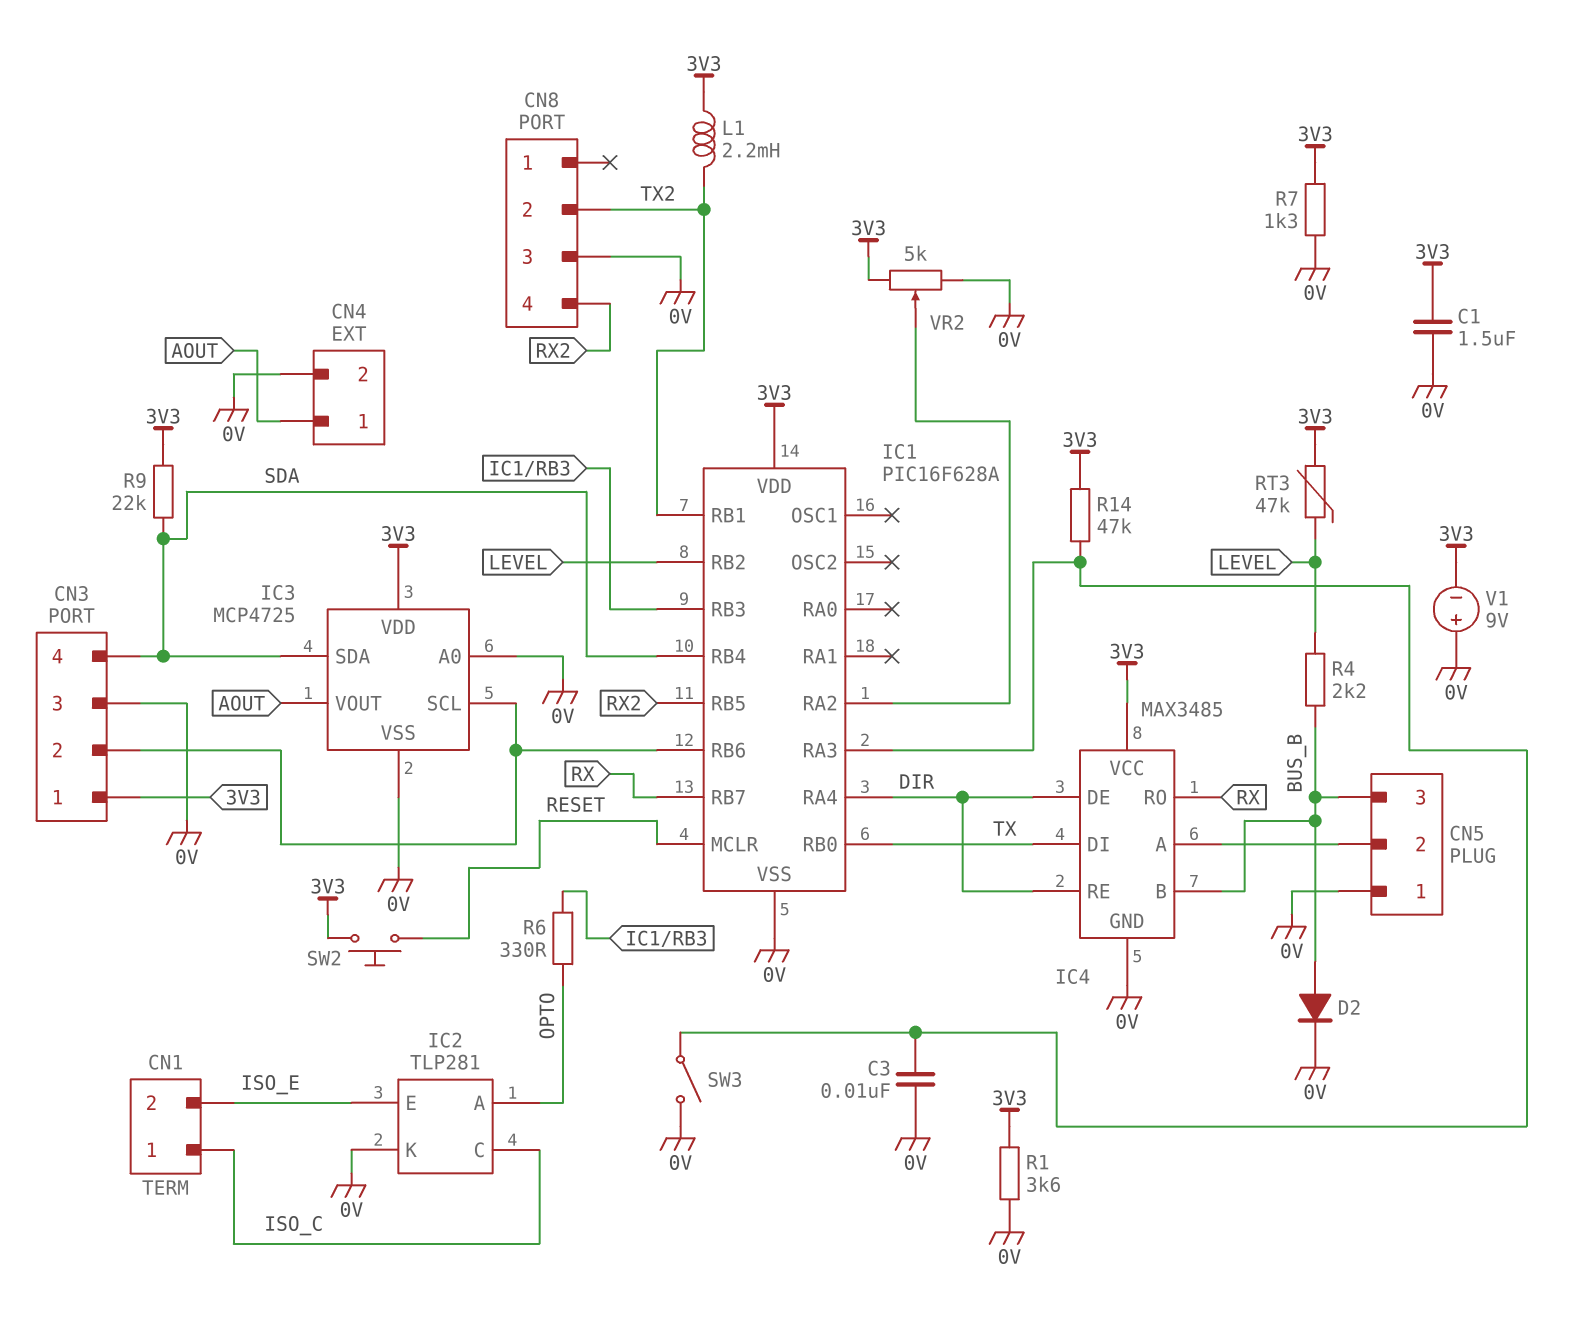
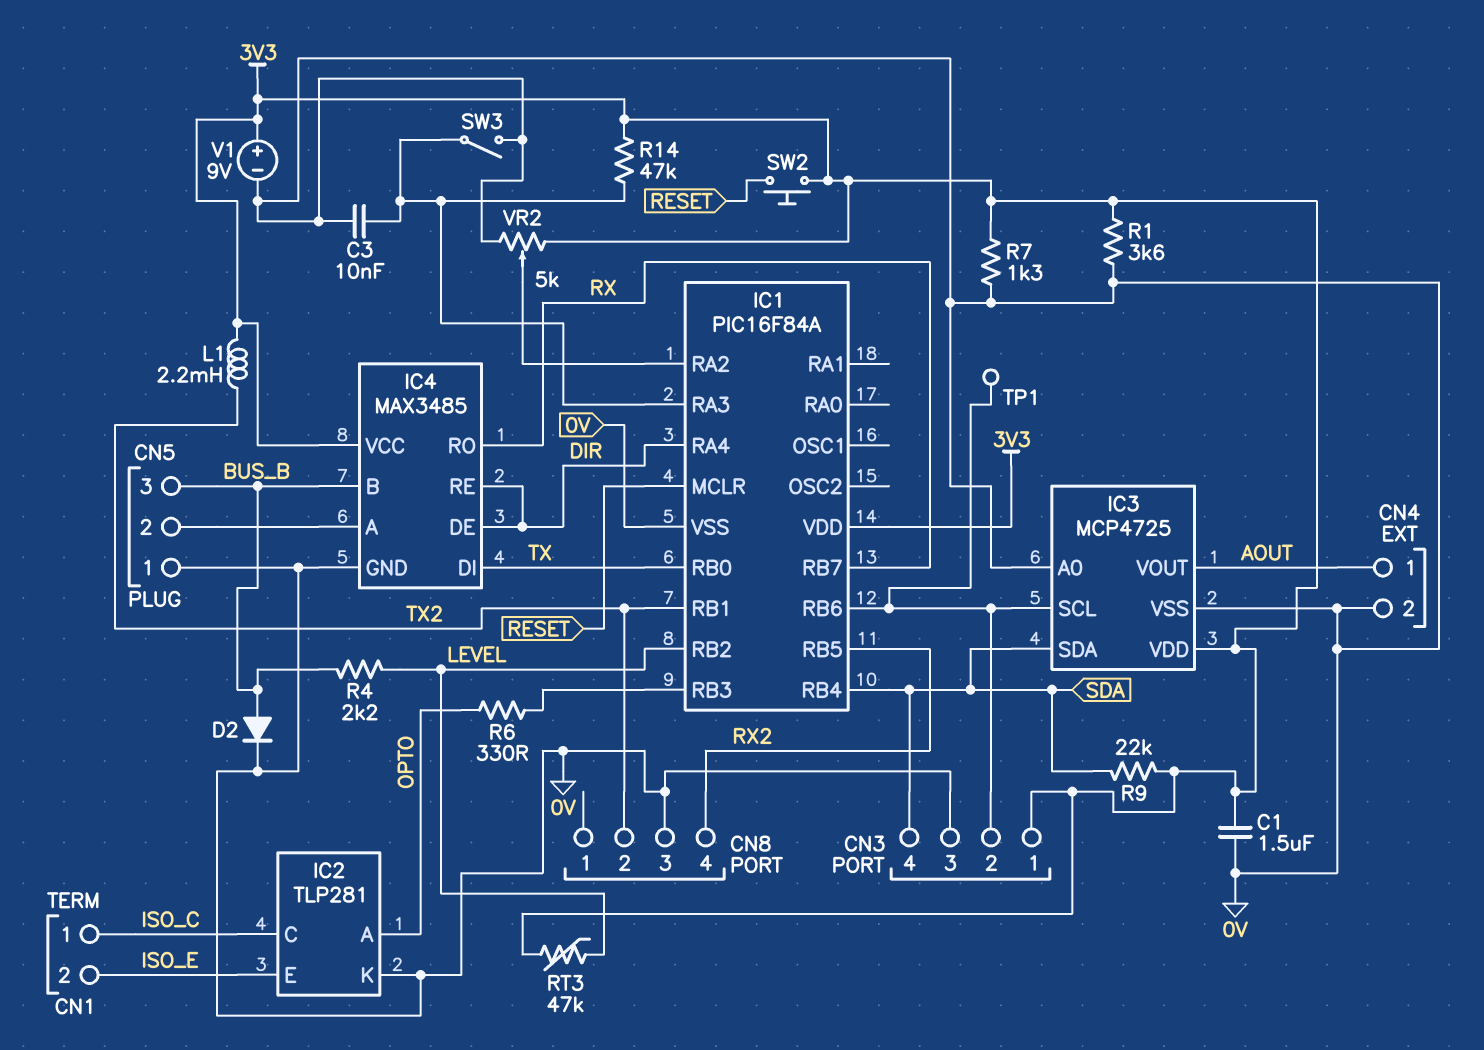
IC1: PIC16F628A -> PIC16F84A
TP1: none -> test point (CN3/2)
V1: 9V (plus 0V, minus 3V3) -> 9V (plus 3V3, minus 0V)

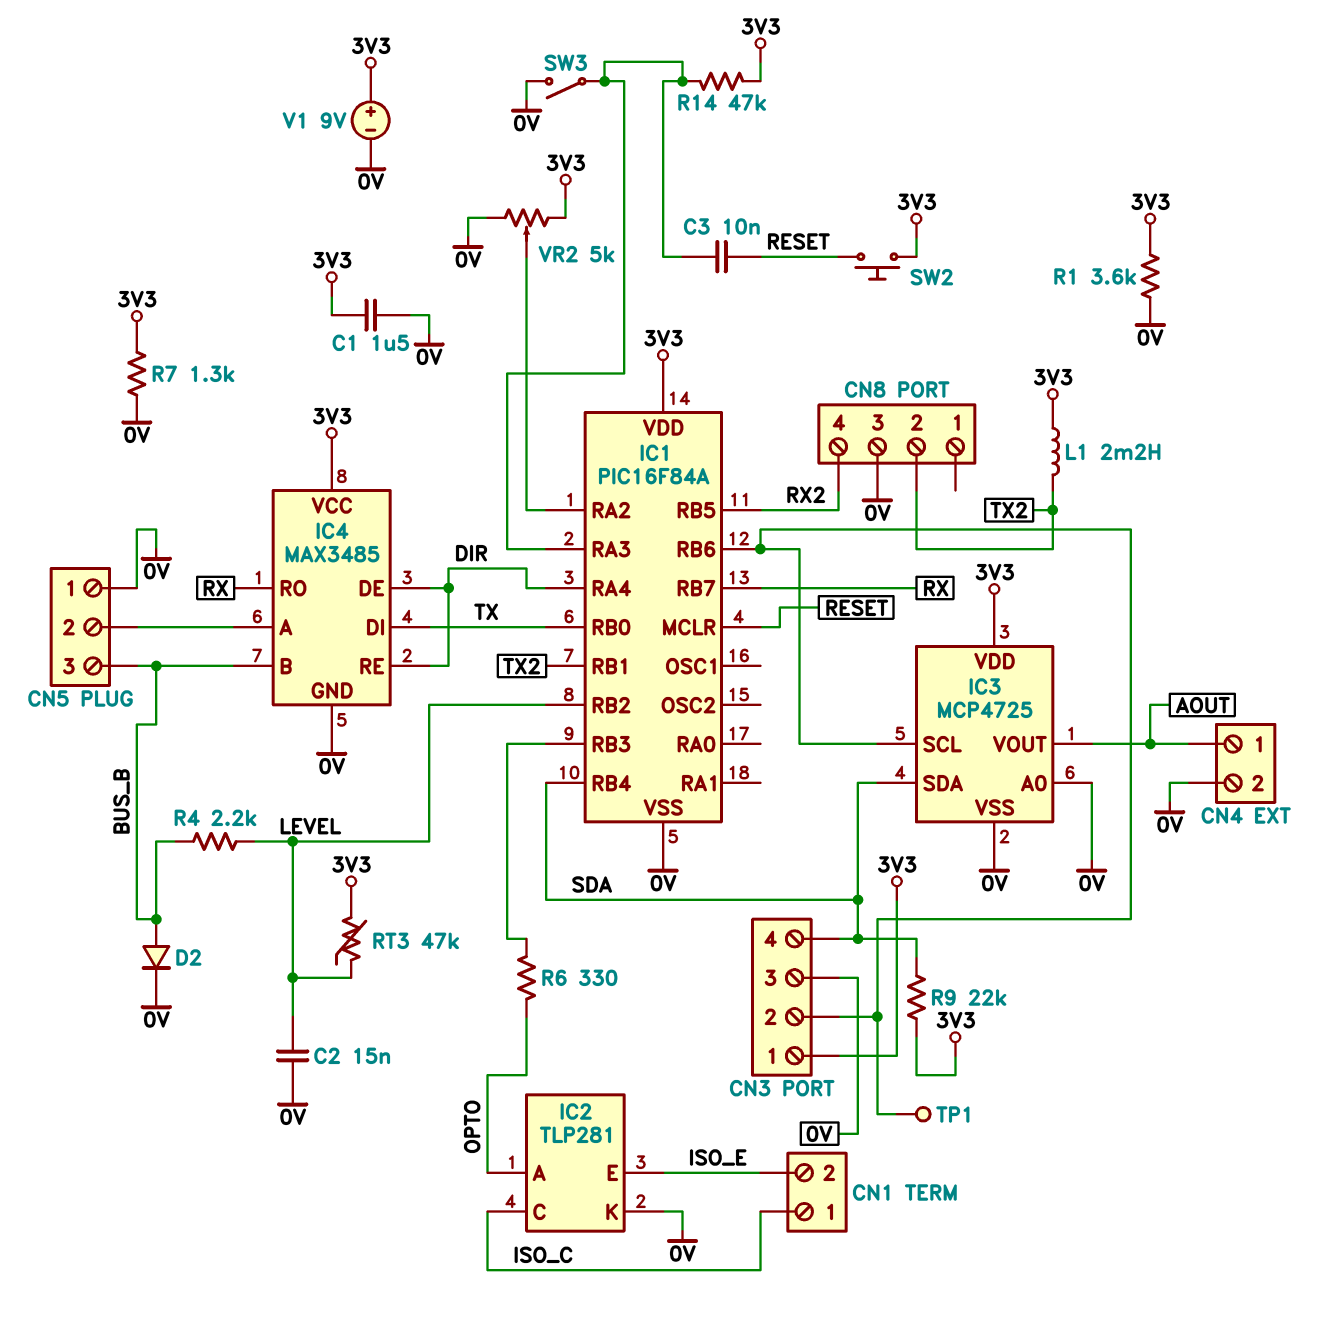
C2: none -> 15nF (0V, LEVEL)
C3: 10nF (0V, IC1/RA3) -> 10nF (IC1/RA3, RESET)

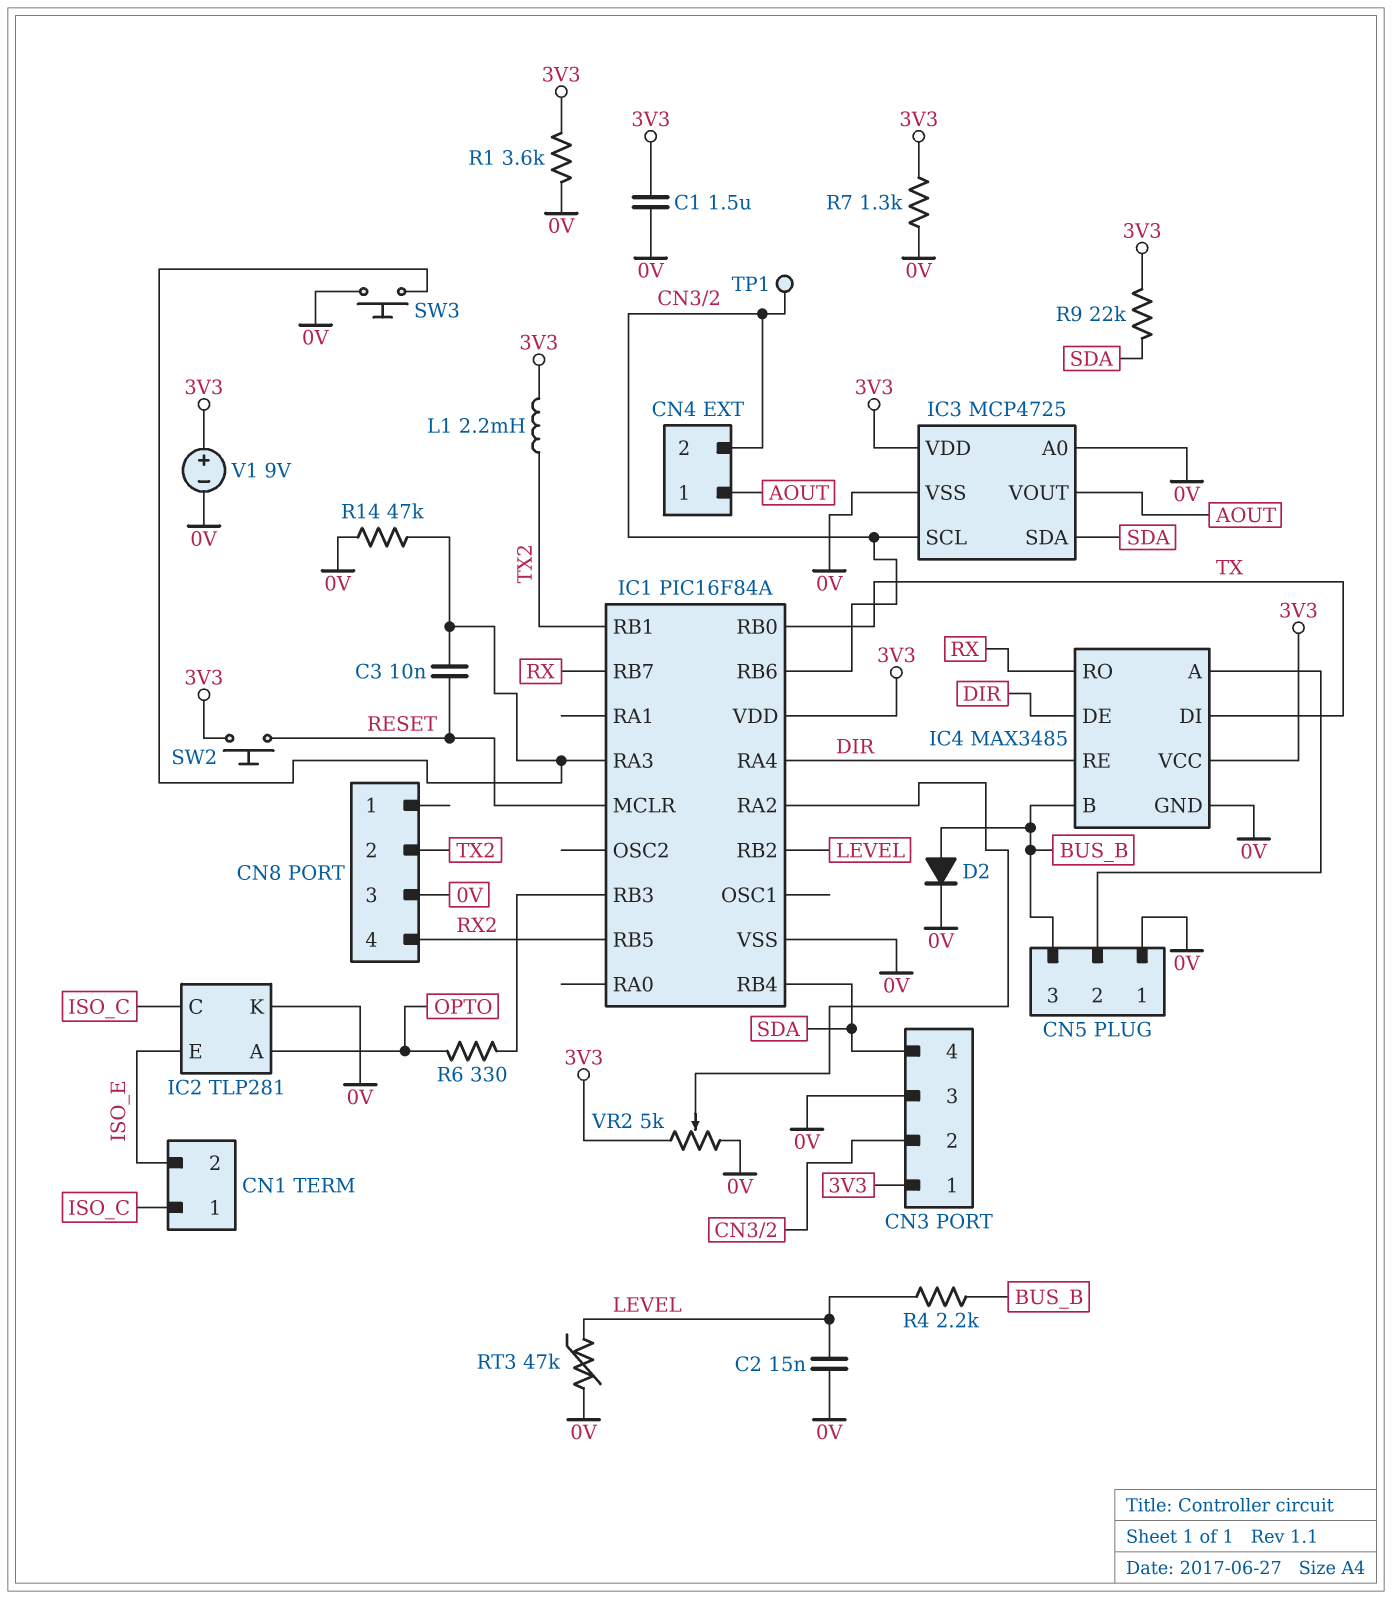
CN4 pin 2: 0V -> CN3/2
R14: 47k (3V3, IC1/RA3) -> 47k (0V, IC1/RA3)
RT3: 47k (3V3, LEVEL) -> 47k (0V, LEVEL)
SW3: switch (0V, IC1/RA3) -> button (0V, IC1/RA3)

